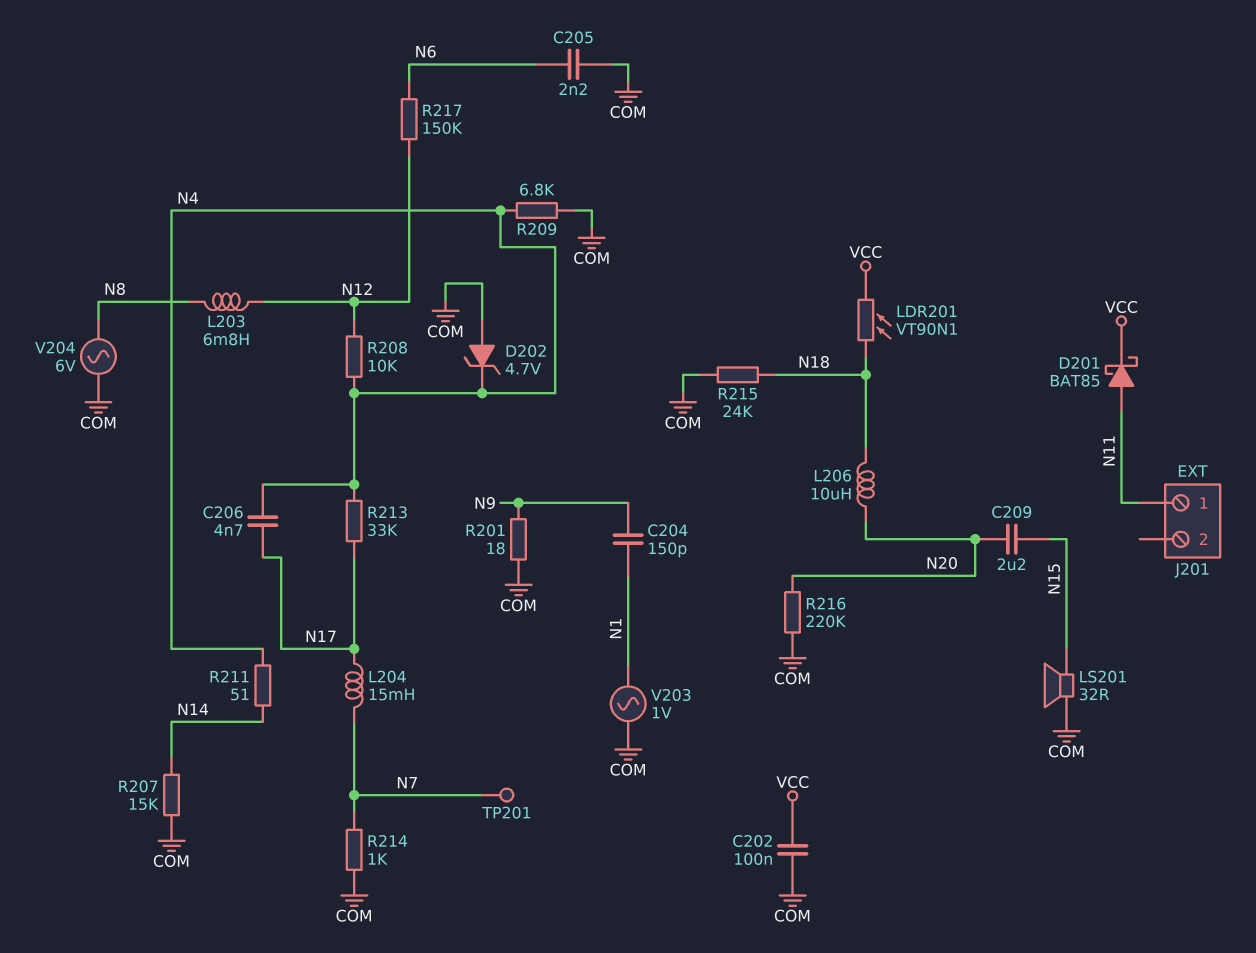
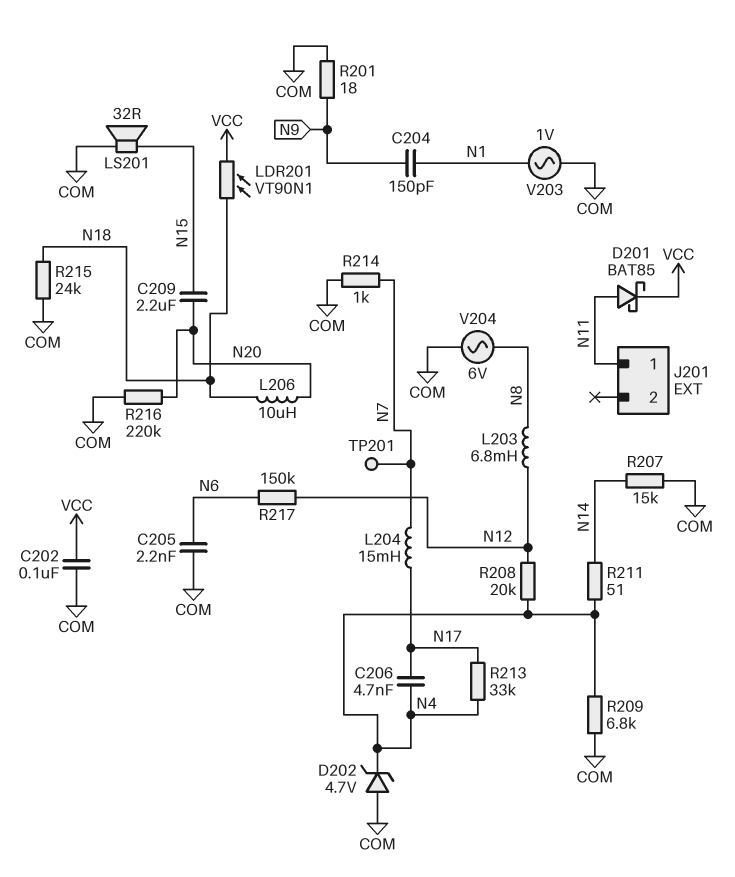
R208: 10k (N4, N12) -> 20k (N4, N12)

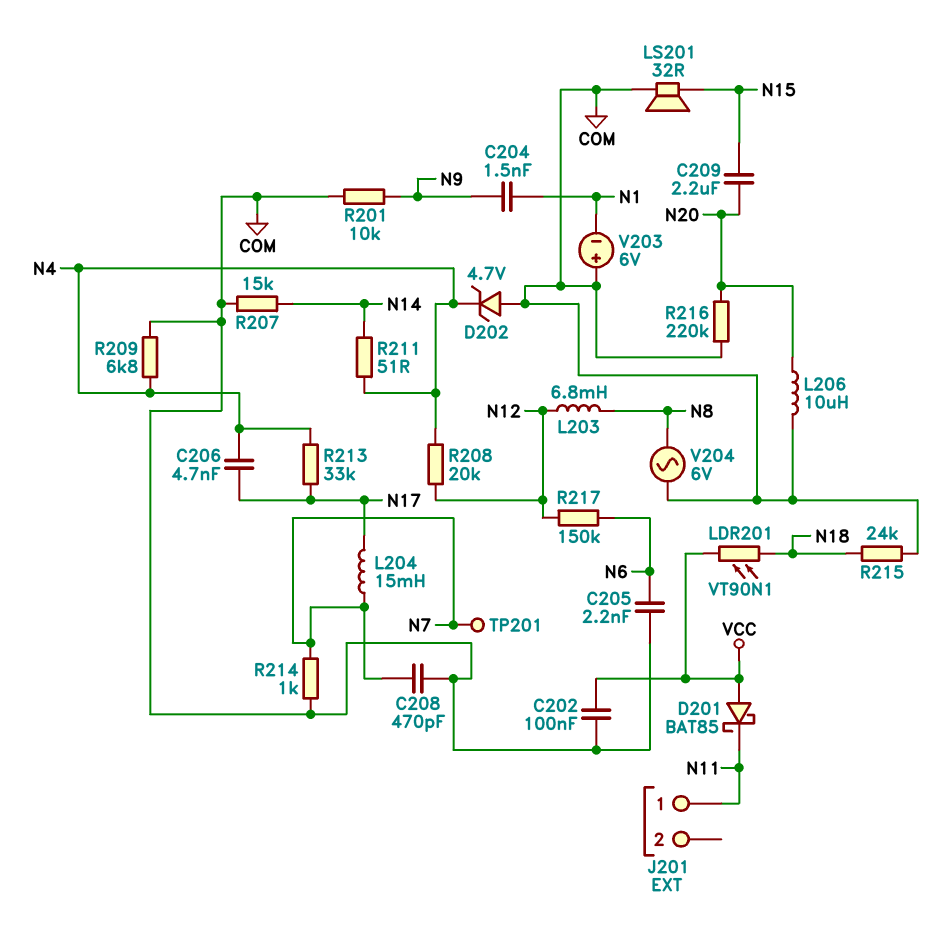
C204: 150pF (N1, N9) -> 1.5nF (N1, N9)
C208: none -> 470pF (COM, N7)
D201: schottky BAT85 (A N11, K VCC) -> schottky BAT85 (A VCC, K N11)
L206: 10uH (N18, N20) -> 10uH (COM, N20)
R201: 18 (COM, N9) -> 10k (COM, N9)
V203: AC 1V (COM, N1) -> 6V (plus COM, minus N1)

